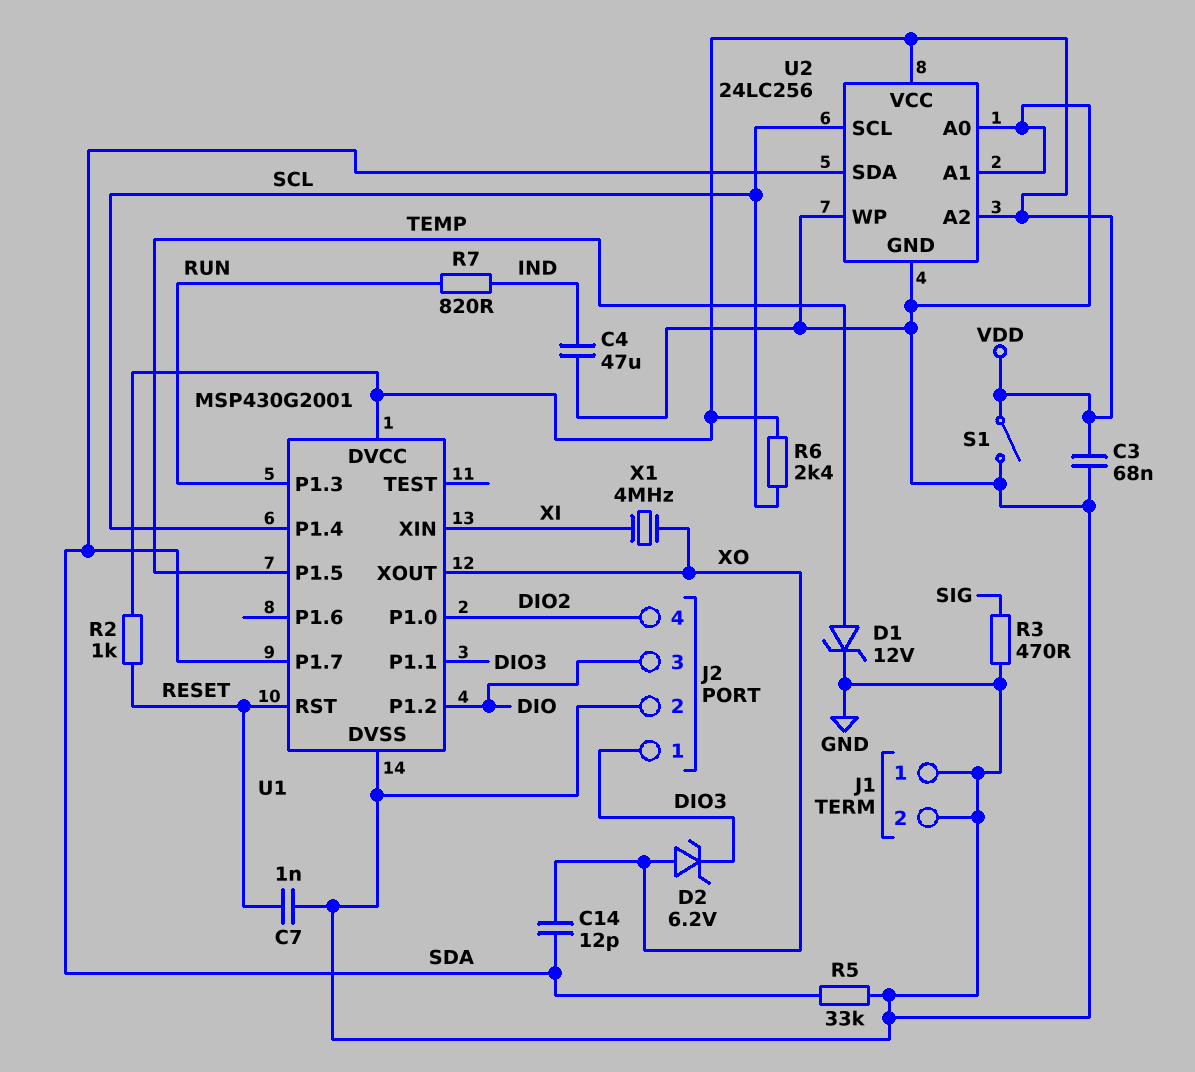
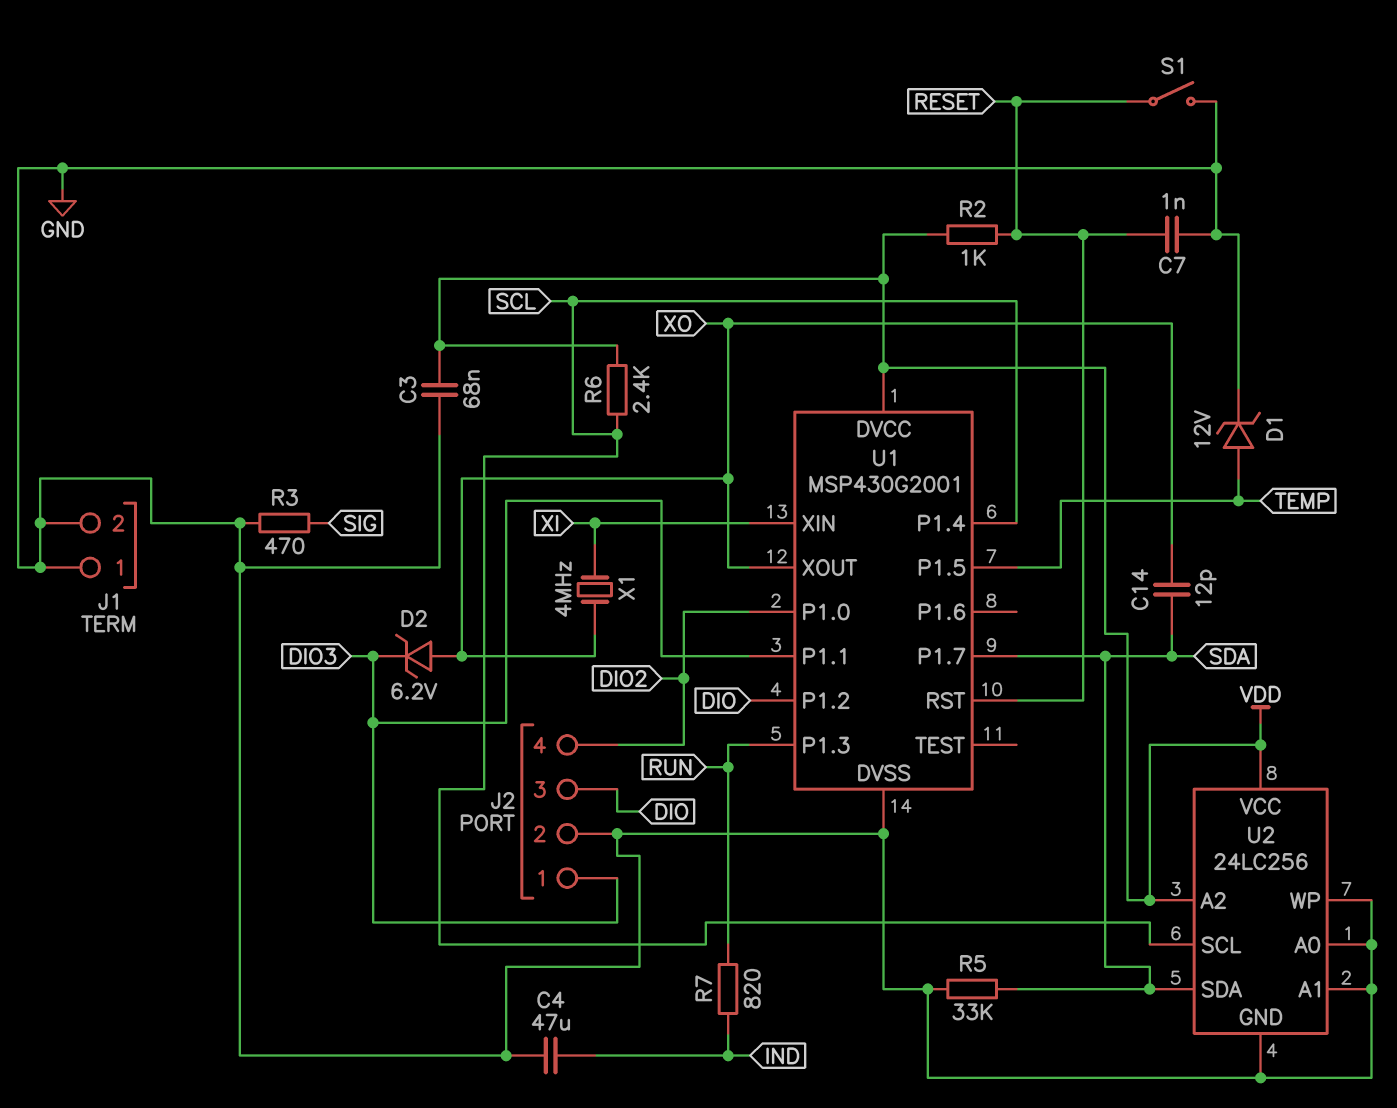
S1: switch (GND, VDD) -> switch (GND, RESET)

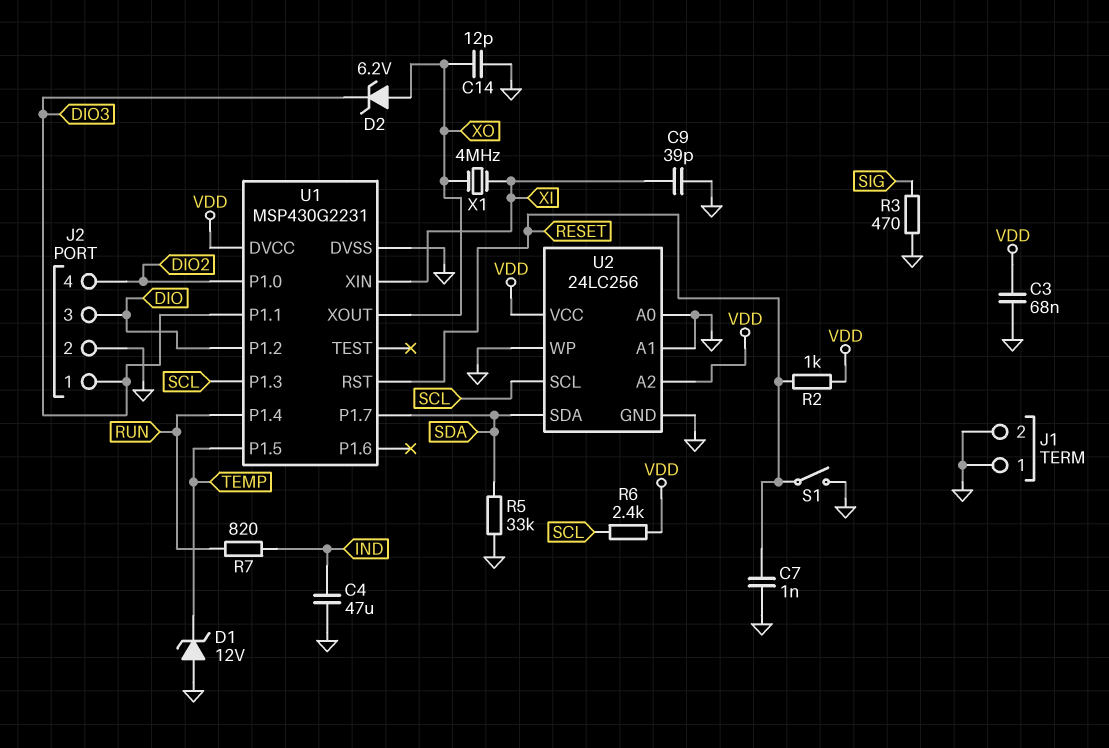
C9: none -> 39pF (GND, XI)
C14: 12pF (SDA, XO) -> 12pF (GND, XO)
D1: zener 12V (A TEMP, K GND) -> zener 12V (A GND, K TEMP)
U1: MSP430G2001 -> MSP430G2231
U1 pin P1.3: RUN -> SCL
U1 pin P1.4: SCL -> RUN

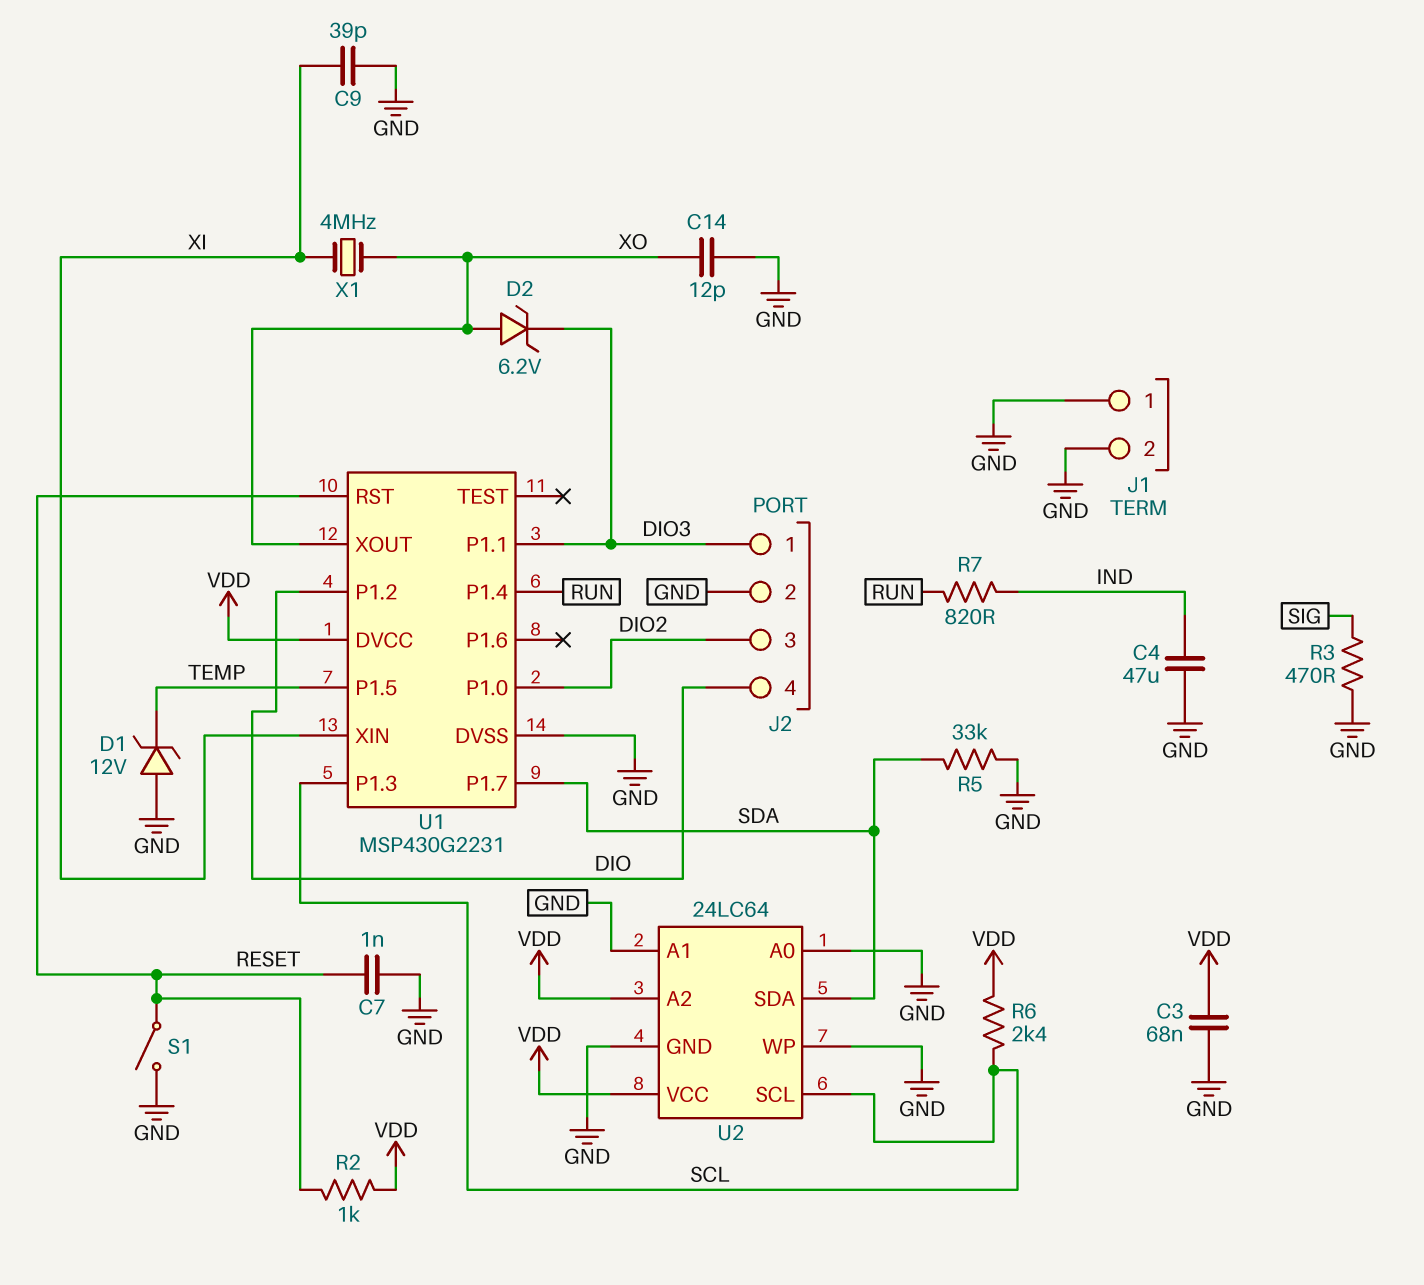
J2 pin 3: DIO -> DIO2
J2 pin 4: DIO2 -> DIO
U2: 24LC256 -> 24LC64

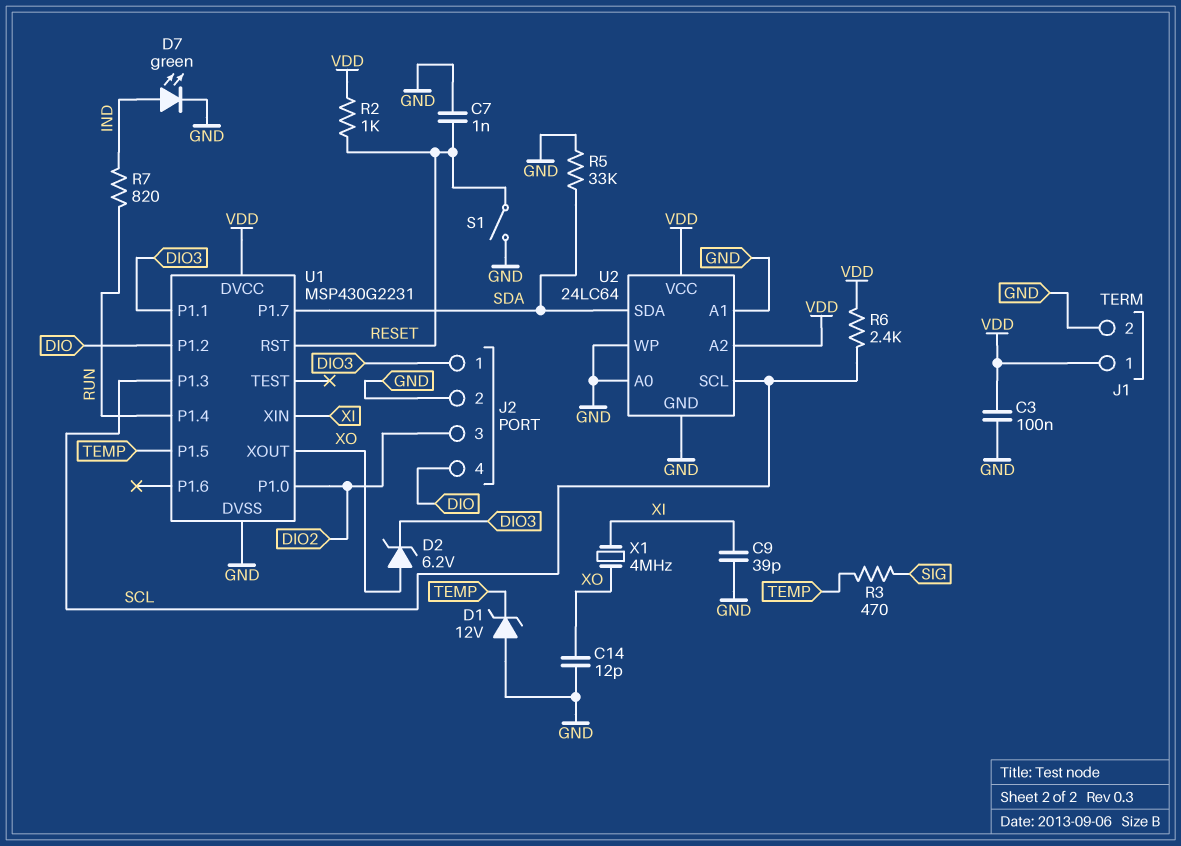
C3: 68nF (GND, VDD) -> 100nF (GND, VDD)
C4: 47uF (GND, IND) -> none
D7: none -> LED green (A IND, K GND)
J1 pin 1: GND -> VDD
R3: 470 (GND, SIG) -> 470 (SIG, TEMP)

